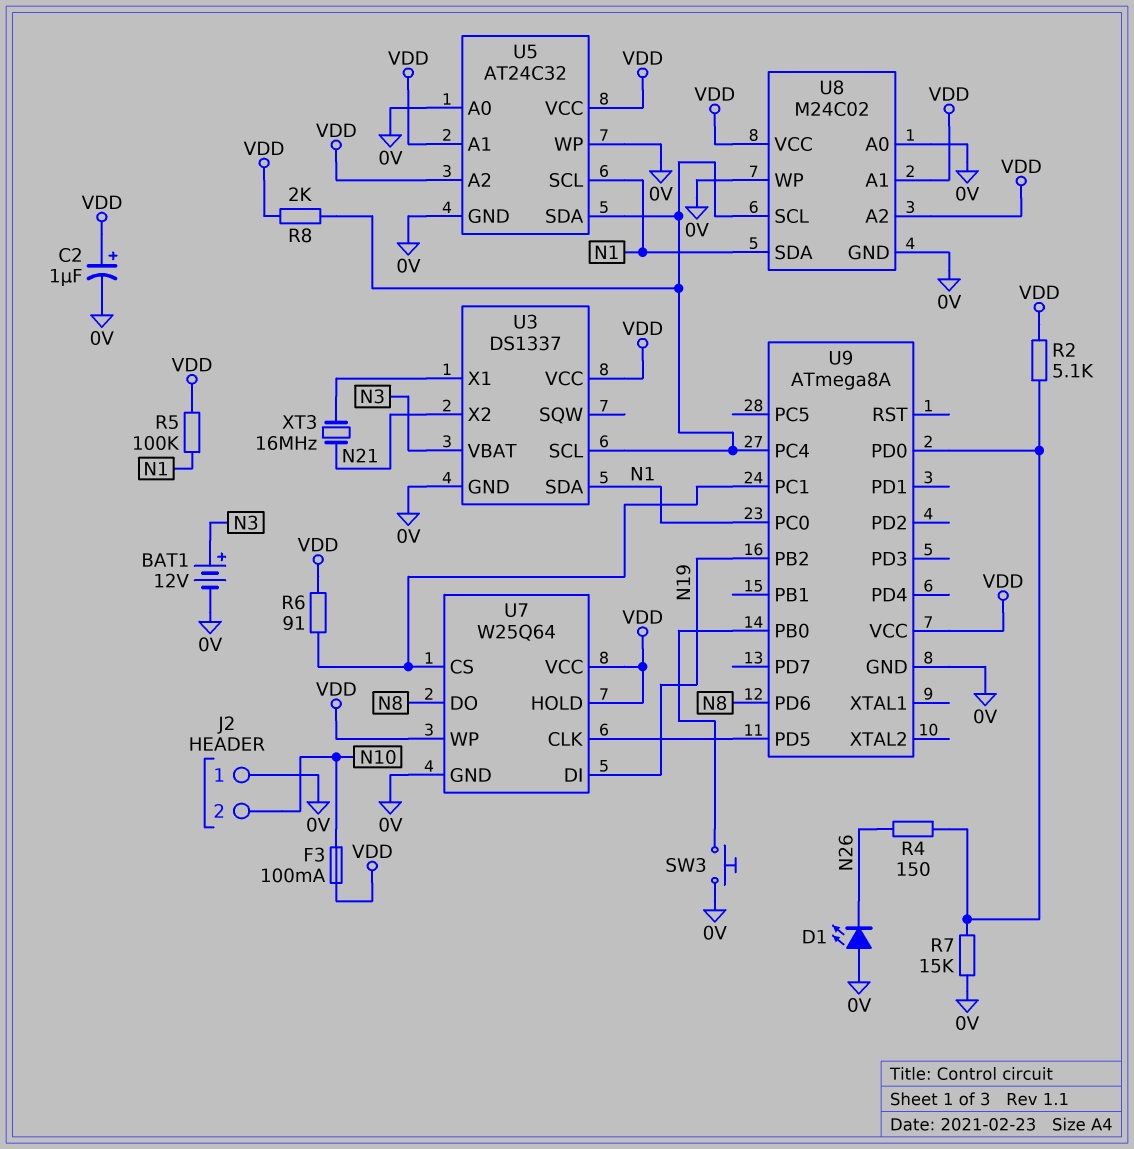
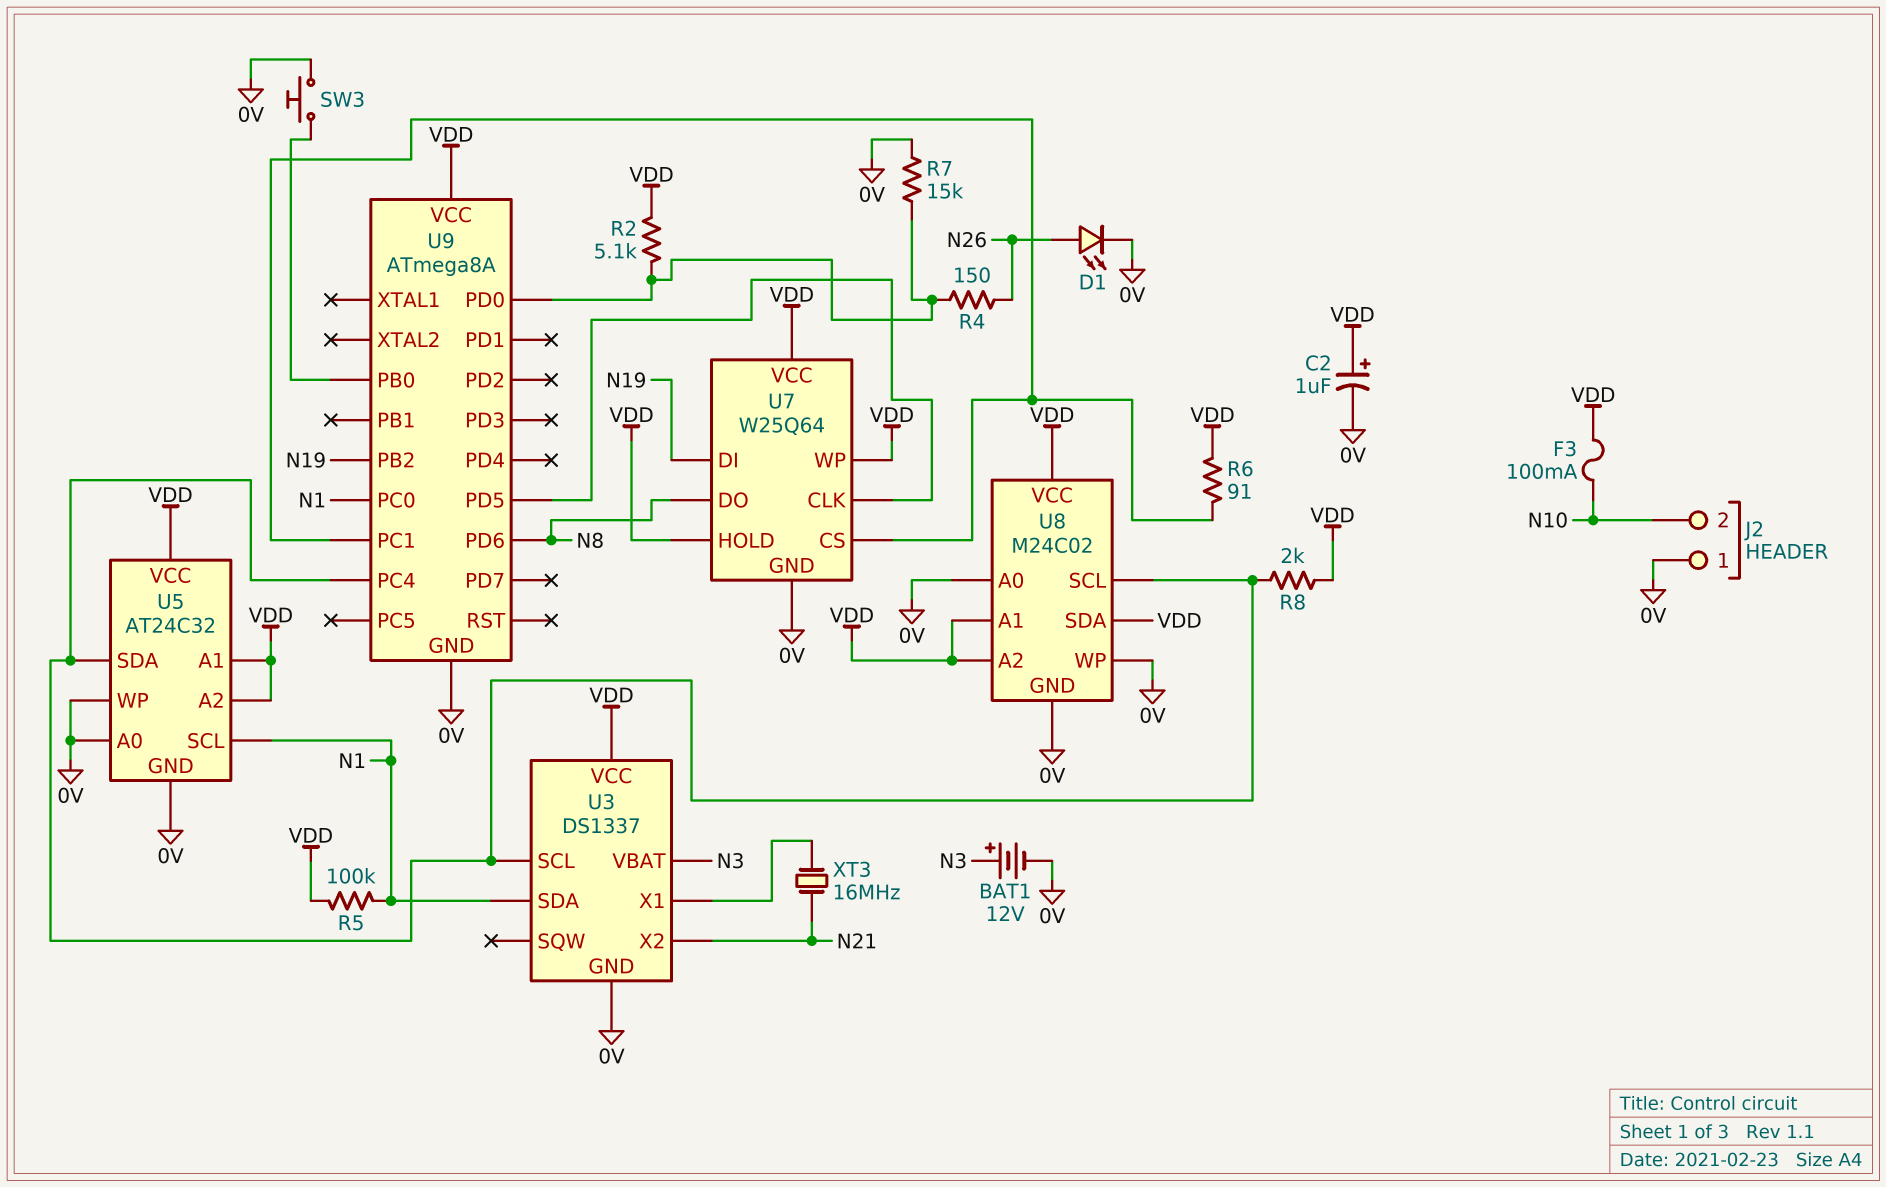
D1: LED (A 0V, K N26) -> LED (A N26, K 0V)
U8 pin SDA: N1 -> VDD

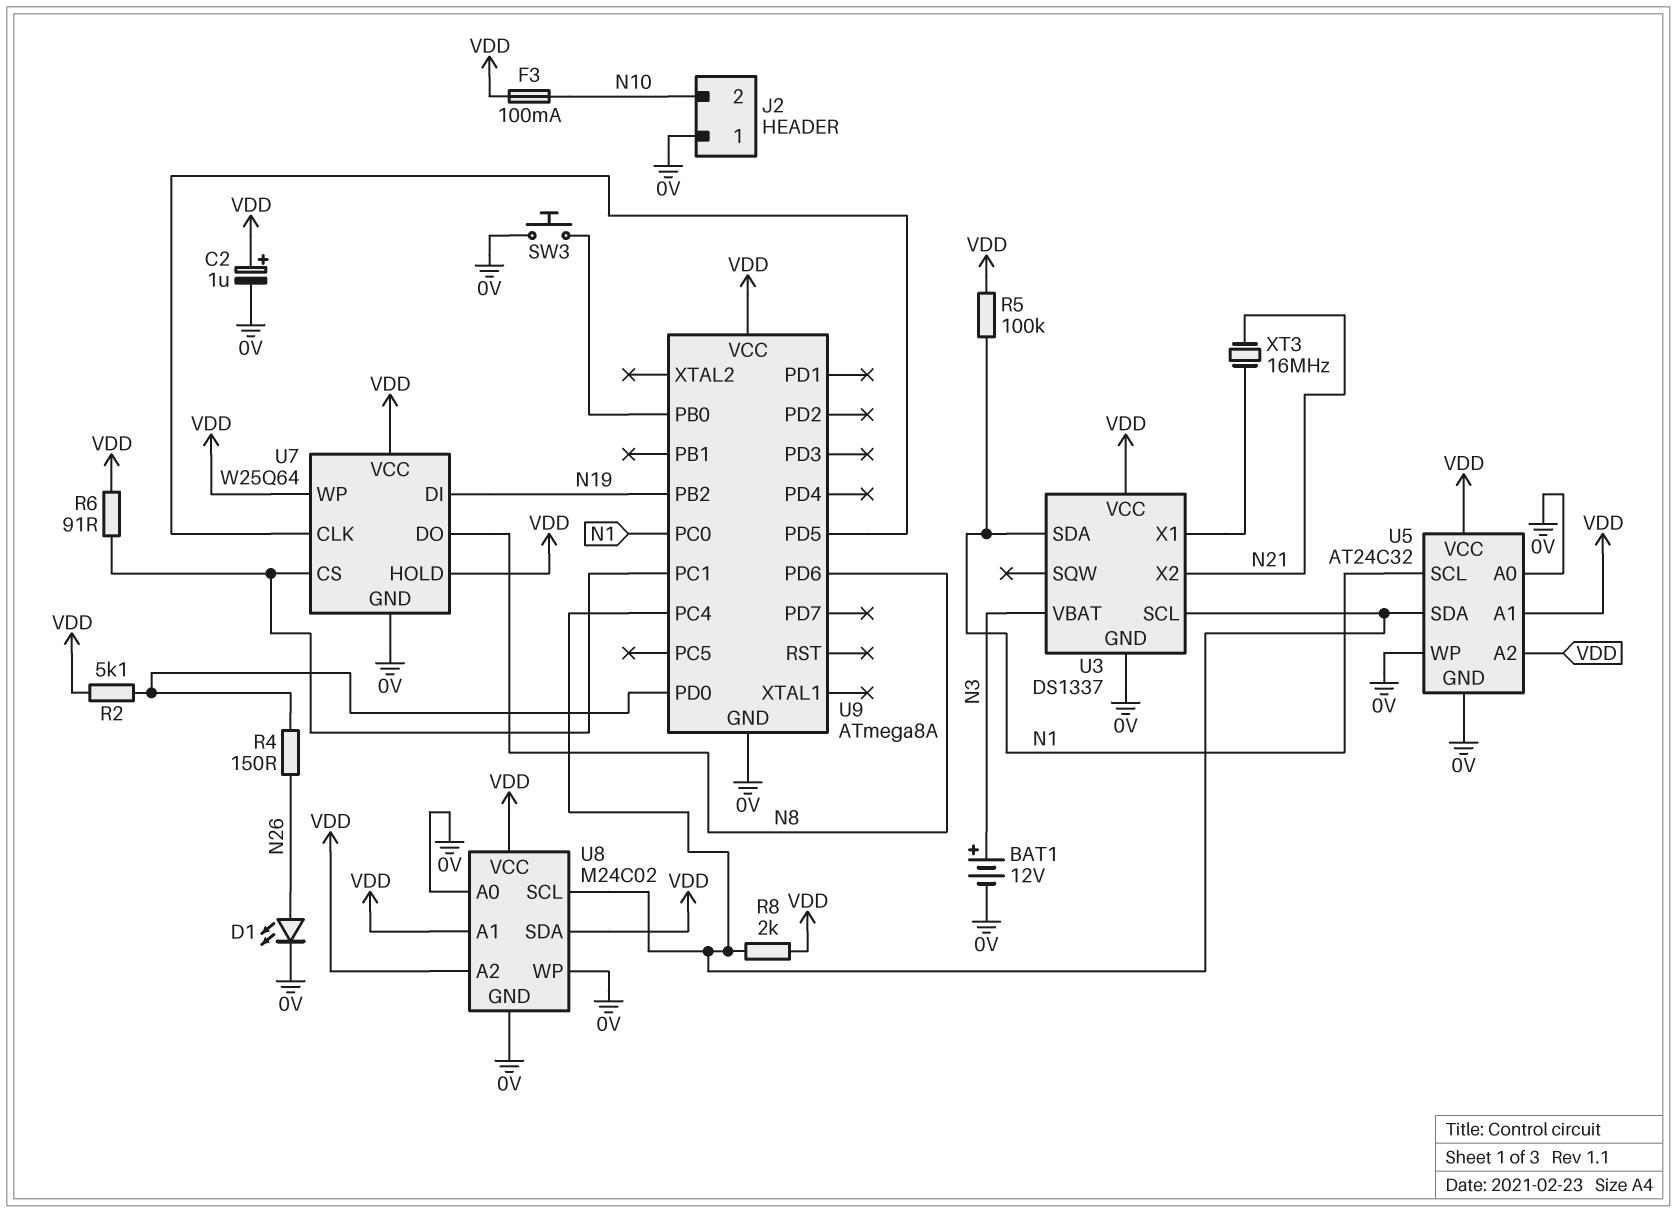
R7: 15k (0V, U9/PD0) -> none

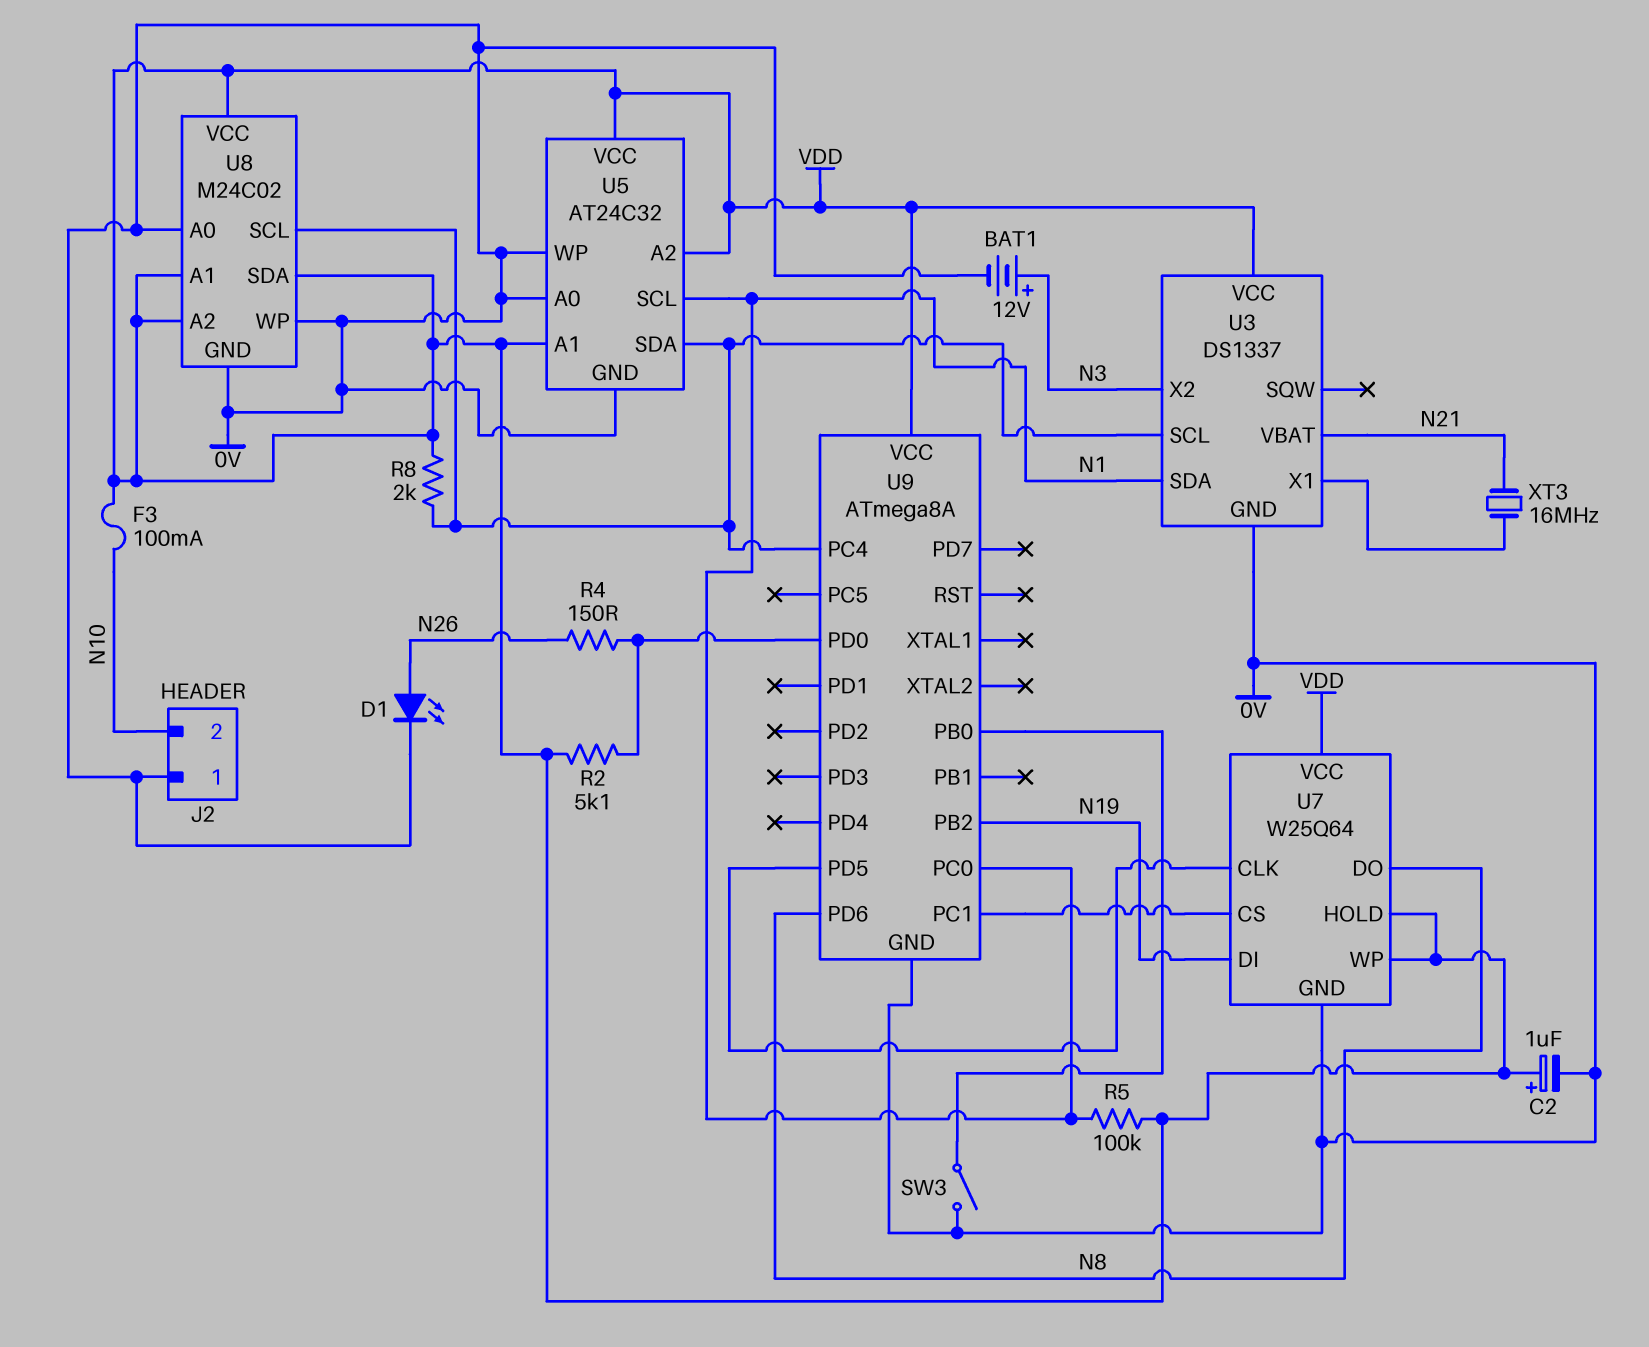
R6: 91 (U7/CS, VDD) -> none
SW3: button (0V, U9/PB0) -> switch (0V, U9/PB0)
U3 pin VBAT: N3 -> N21
U3 pin X2: N21 -> N3

